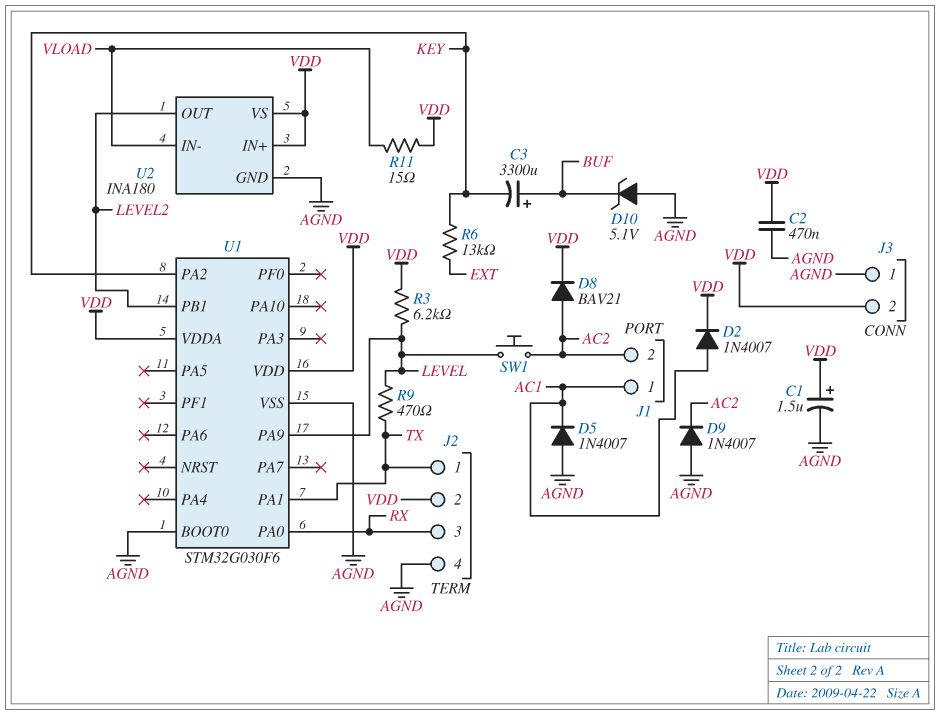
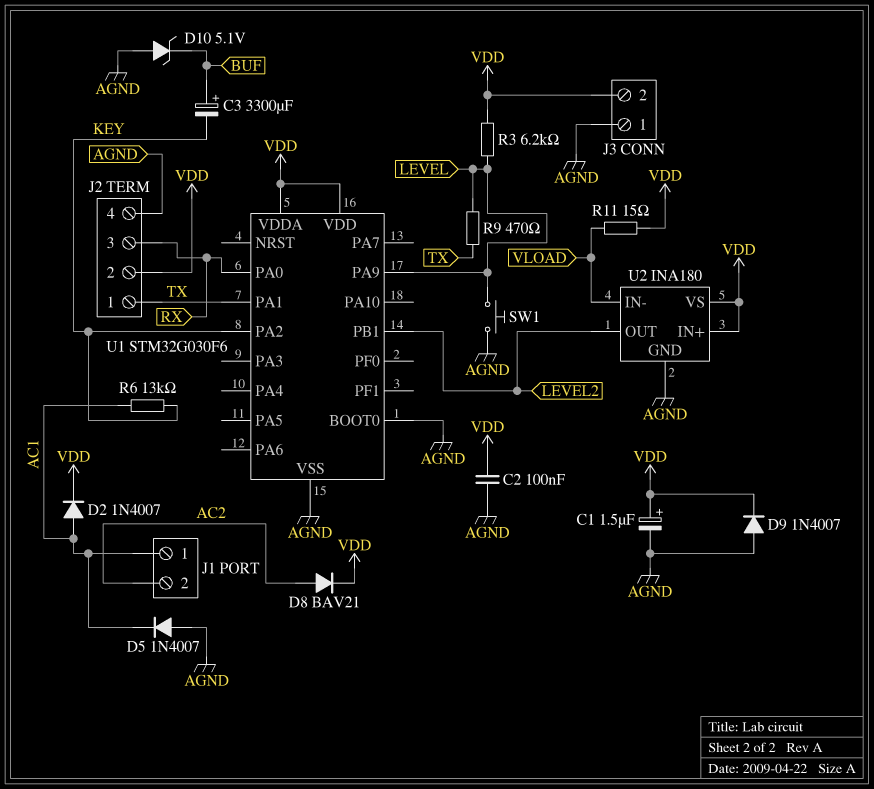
C2: 470nF (AGND, VDD) -> 100nF (AGND, VDD)
D9: diode 1N4007 (A AGND, K AC2) -> diode 1N4007 (A AGND, K VDD)
R6: 13k (EXT, KEY) -> 13k (AC1, KEY)
SW1: button (AC2, LEVEL) -> button (AGND, LEVEL)

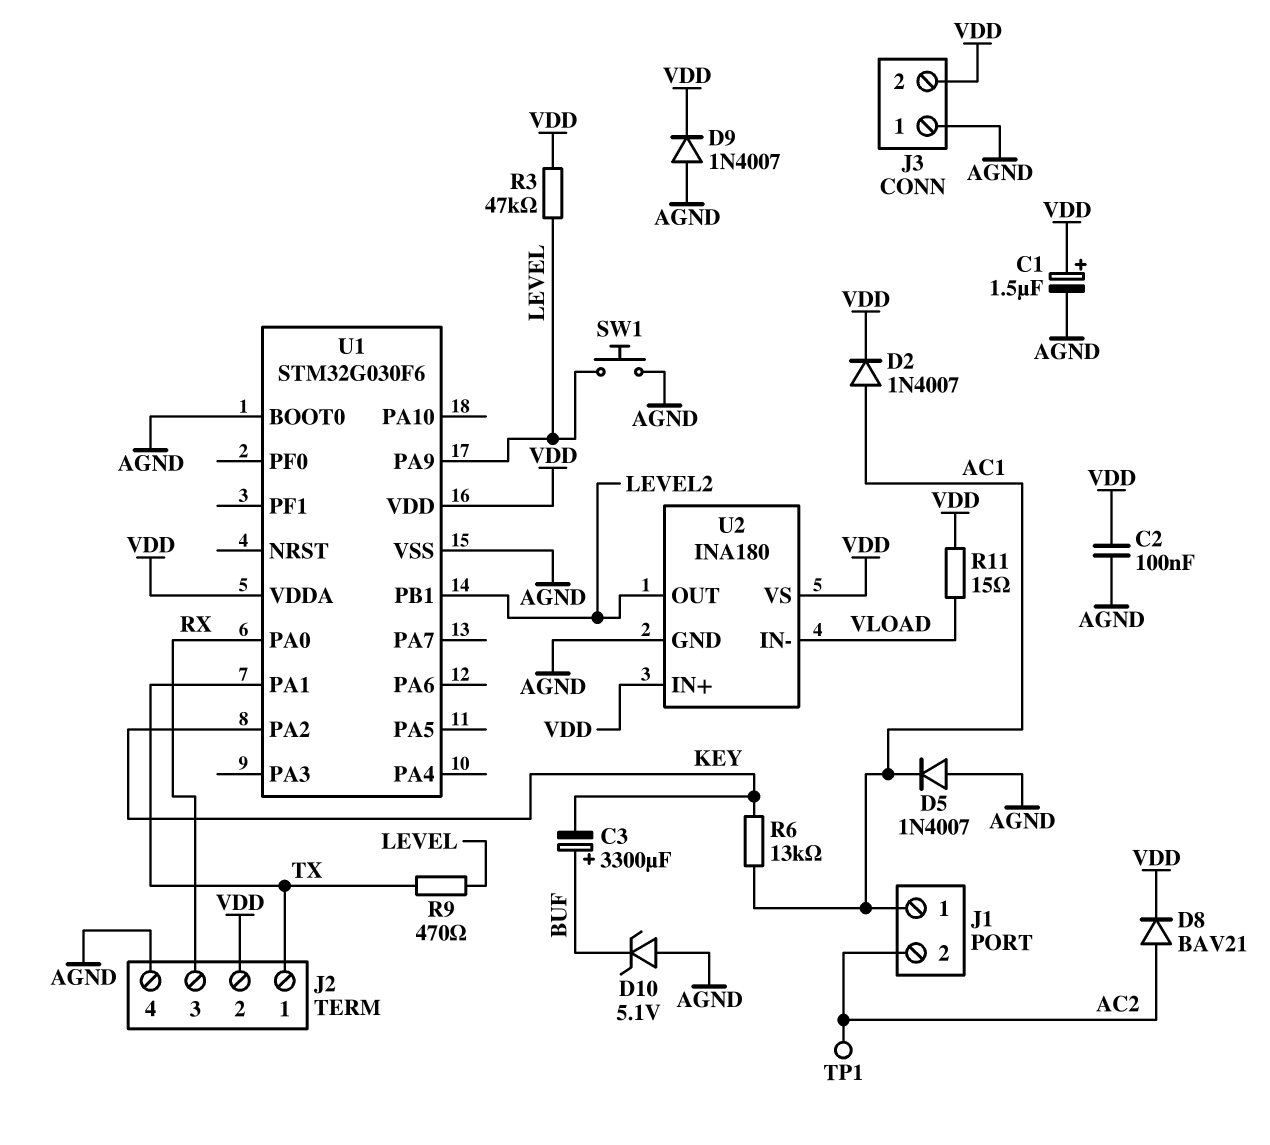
R3: 6.2k (LEVEL, VDD) -> 47k (LEVEL, VDD)
TP1: none -> test point (AC2)

